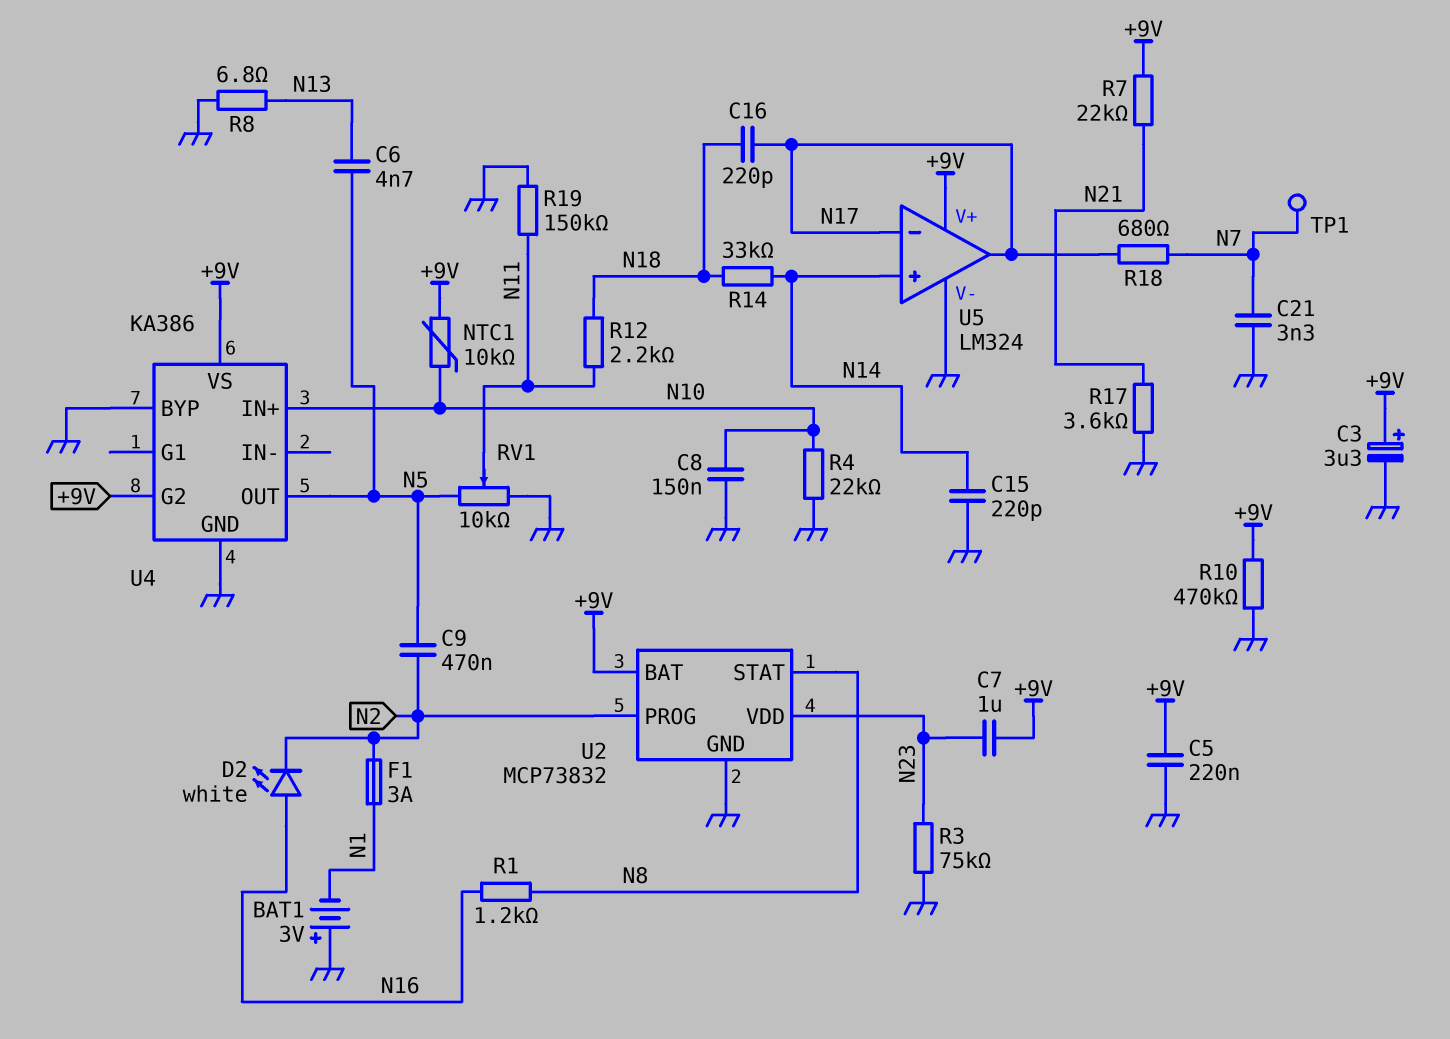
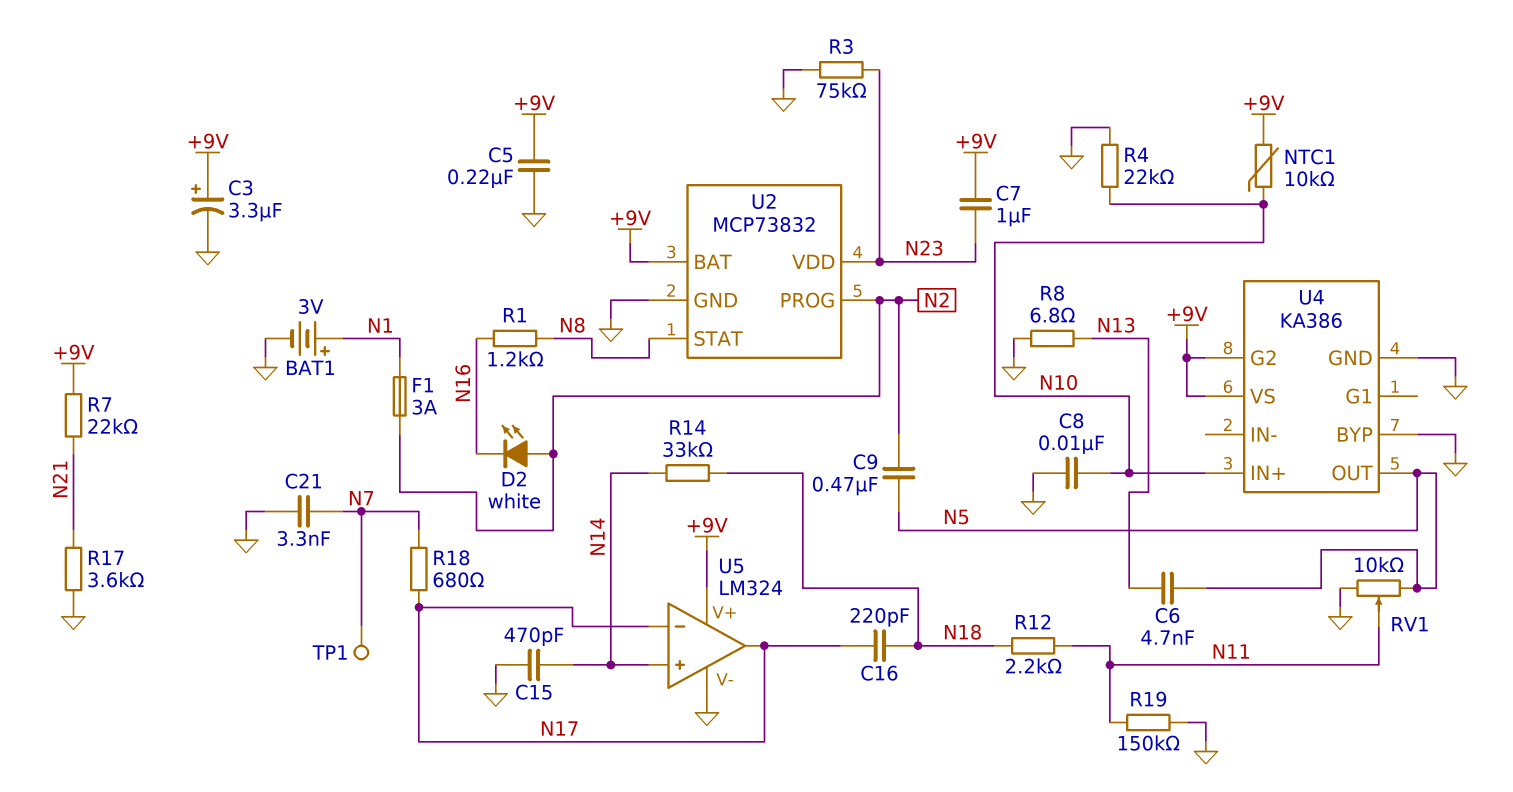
BAT1: 3V (plus GND, minus N1) -> 3V (plus N1, minus GND)
C8: 150nF (GND, N10) -> 10nF (GND, N10)
C15: 220pF (GND, N14) -> 470pF (GND, N14)
D2: LED white (A N16, K N2) -> LED white (A N2, K N16)
R10: 470k (+9V, GND) -> none

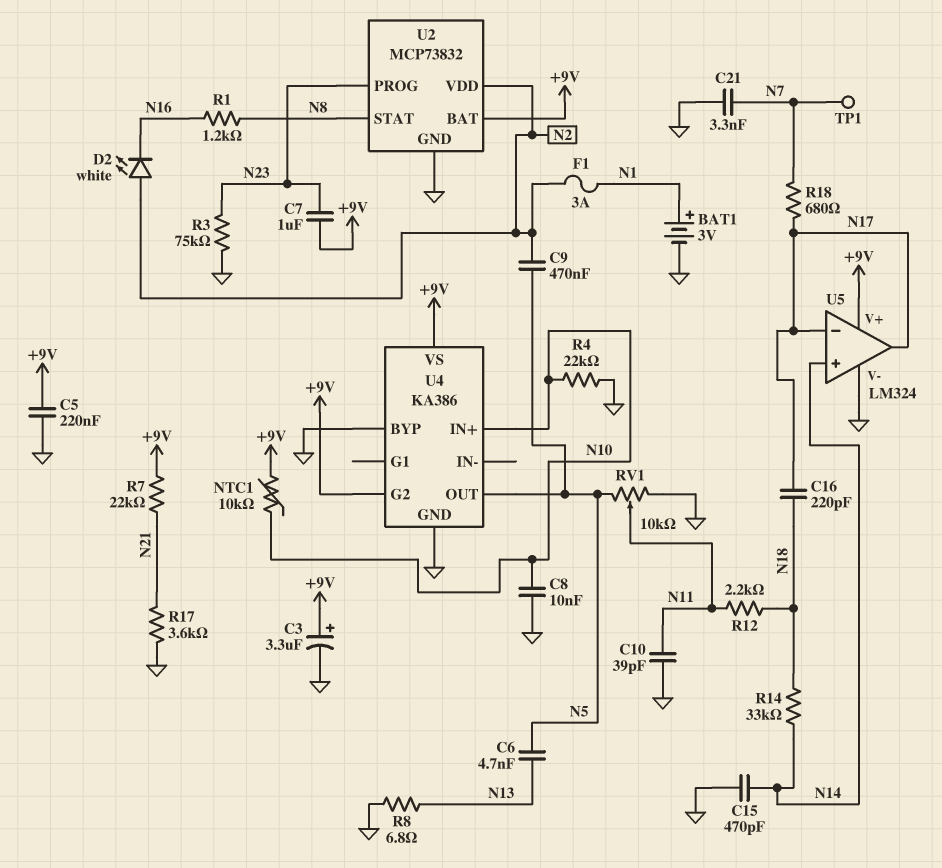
C10: none -> 39pF (GND, N11)
R19: 150k (GND, N11) -> none
U2 pin PROG: N2 -> N23
U2 pin VDD: N23 -> N2

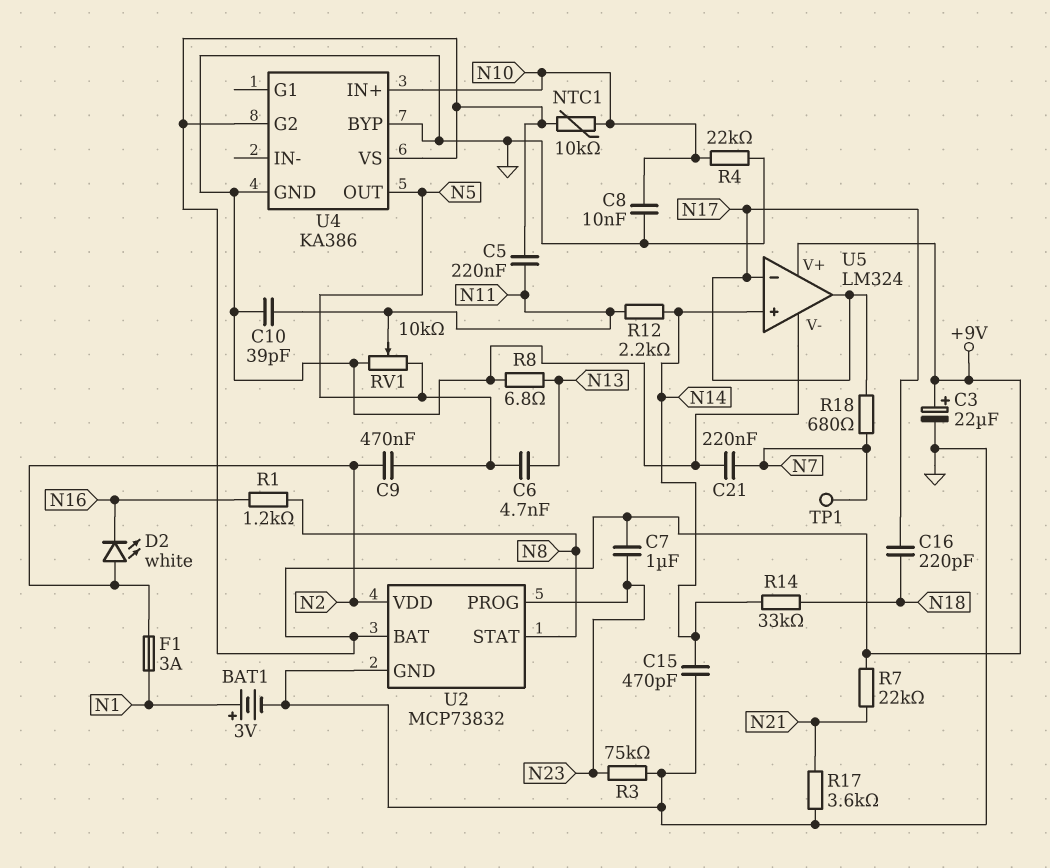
C3: 3.3uF (plus +9V, minus GND) -> 22uF (plus +9V, minus GND)
C5: 220nF (+9V, GND) -> 220nF (+9V, N11)
C21: 3.3nF (GND, N7) -> 220nF (GND, N7)
R12: 2.2k (N11, N18) -> 2.2k (N11, N14)

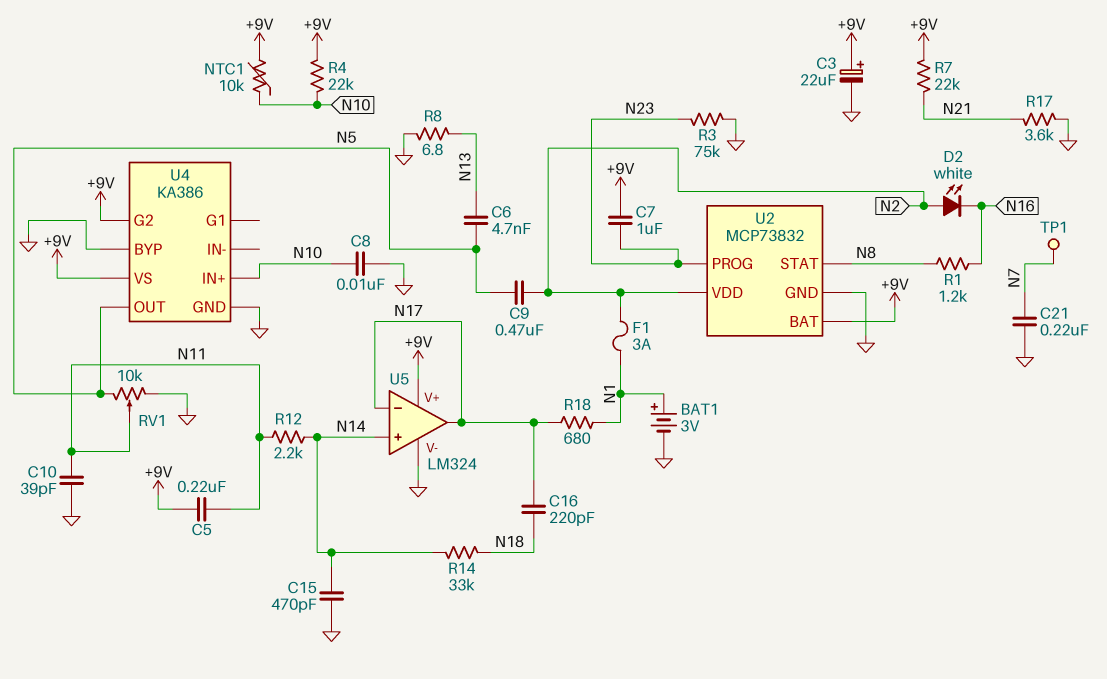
R4: 22k (GND, N10) -> 22k (+9V, N10)
R18: 680 (N7, N17) -> 680 (N1, N17)

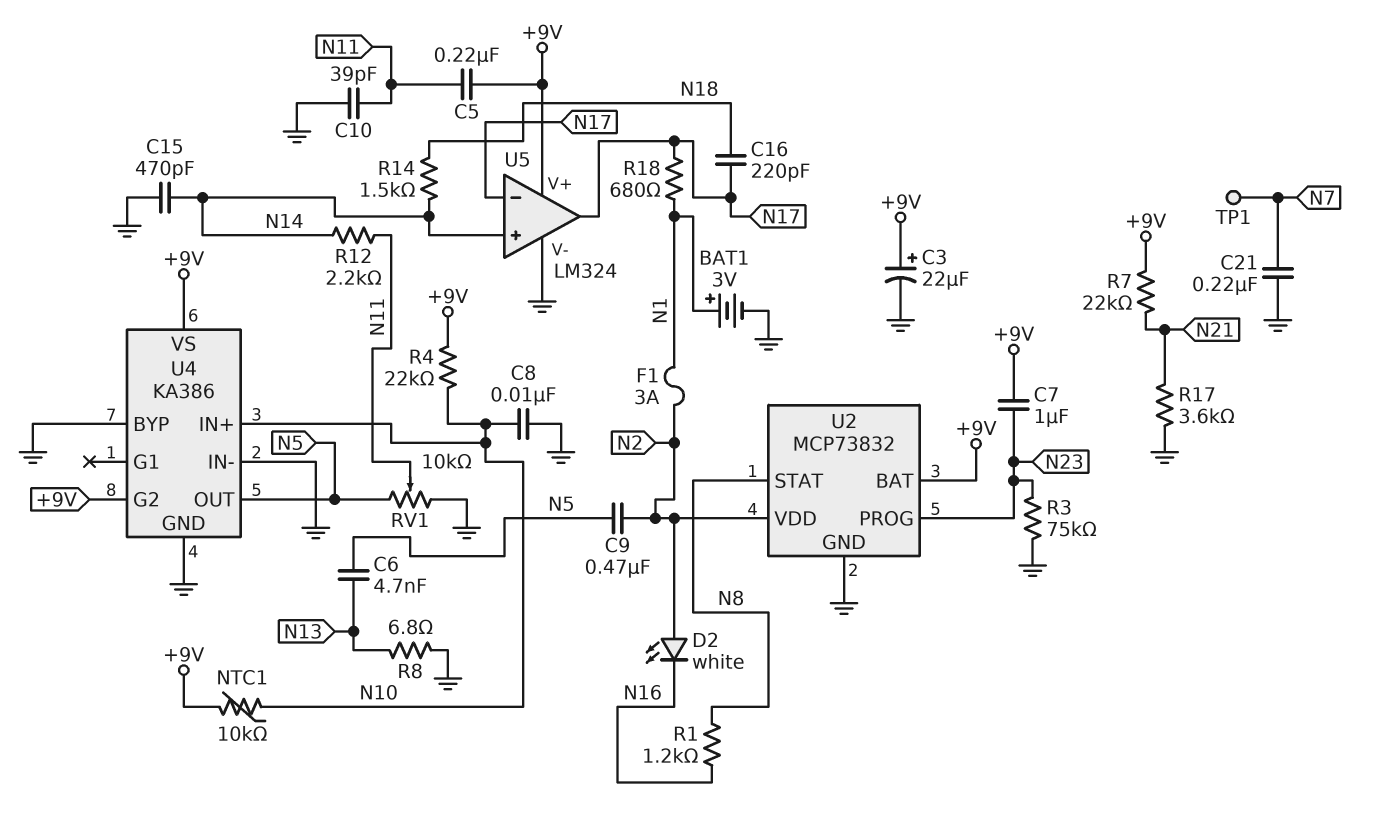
R14: 33k (N14, N18) -> 1.5k (N14, N18)
U4 pin IN-: none -> GND

